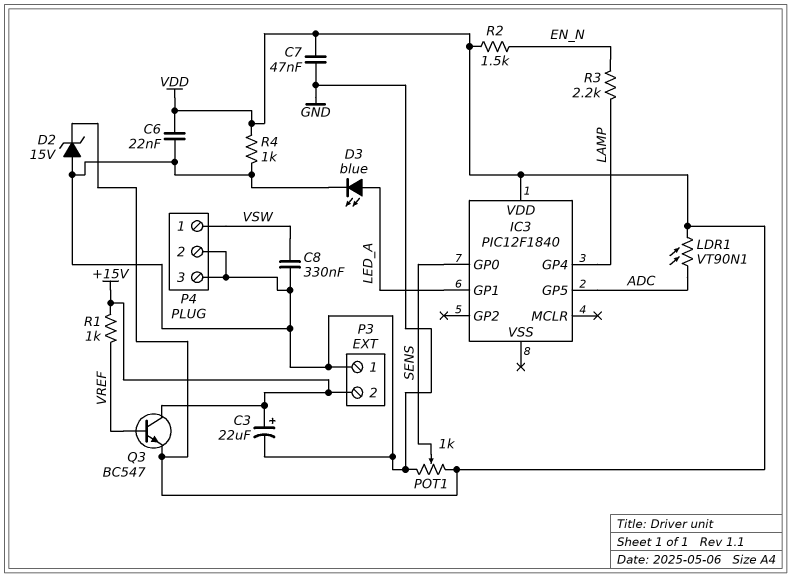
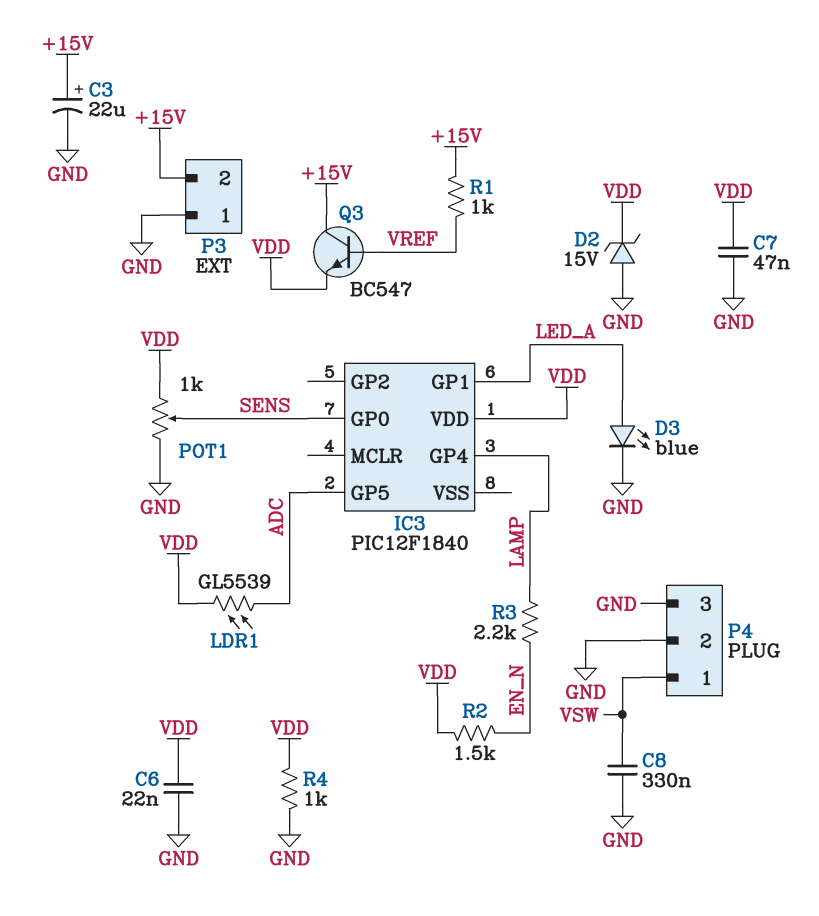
LDR1: VT90N1 (ADC, VDD) -> GL5539 (ADC, VDD)

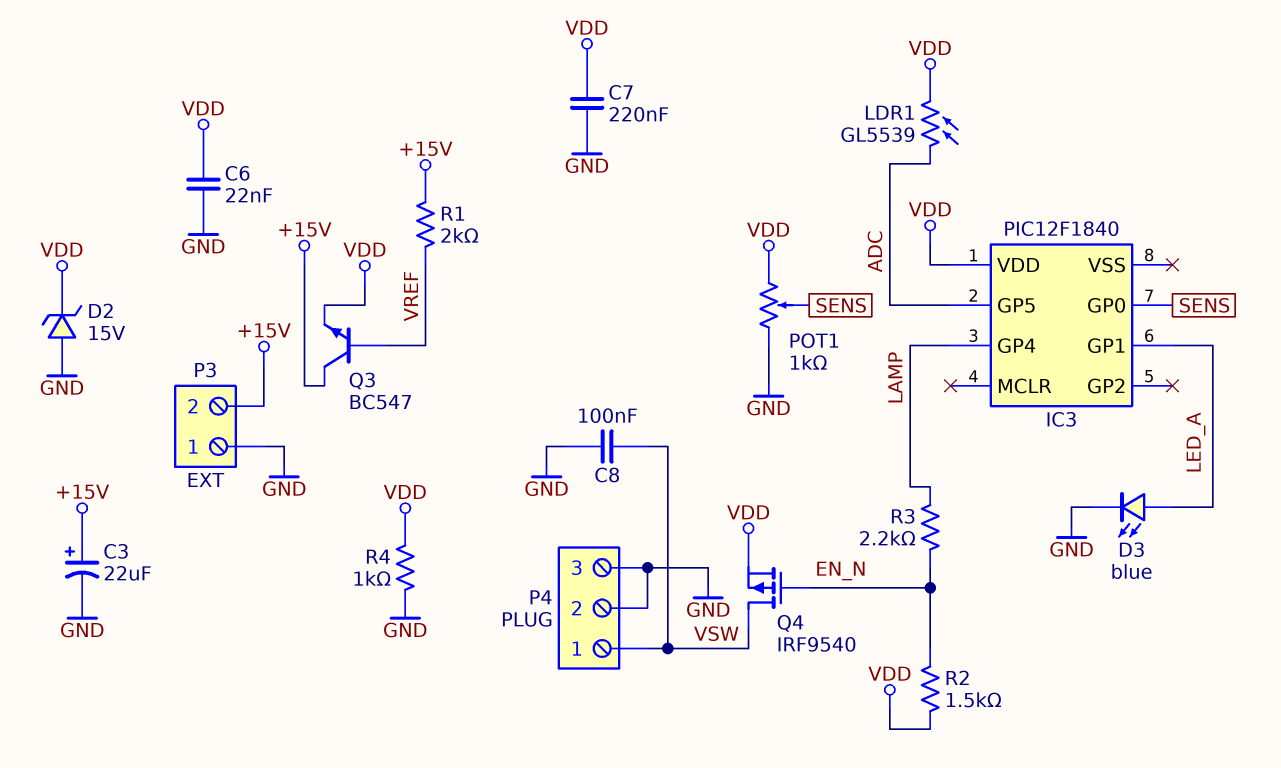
C7: 47nF (GND, VDD) -> 220nF (GND, VDD)
C8: 330nF (GND, VSW) -> 100nF (GND, VSW)
Q4: none -> PMOS IRF9540 (G EN_N, D VSW, S VDD)
R1: 1k (+15V, VREF) -> 2k (+15V, VREF)

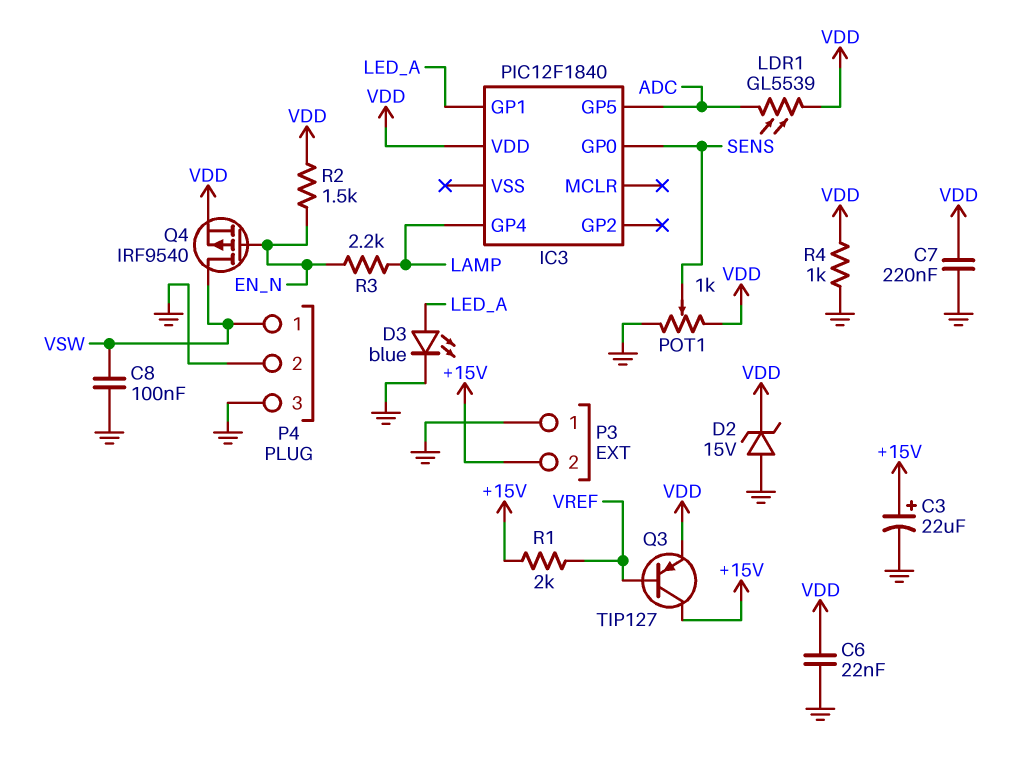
Q3: NPN BC547 (B VREF, C +15V, E VDD) -> PNP TIP127 (B VREF, C +15V, E VDD)

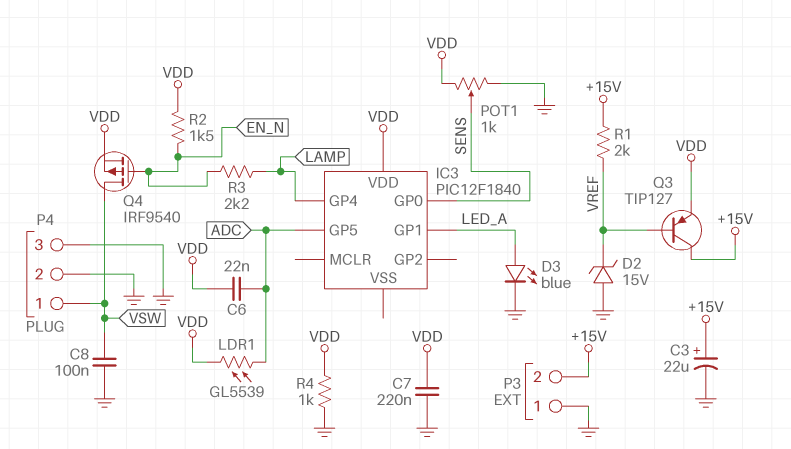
C6: 22nF (GND, VDD) -> 22nF (ADC, VDD)
D2: zener 15V (A GND, K VDD) -> zener 15V (A GND, K VREF)

